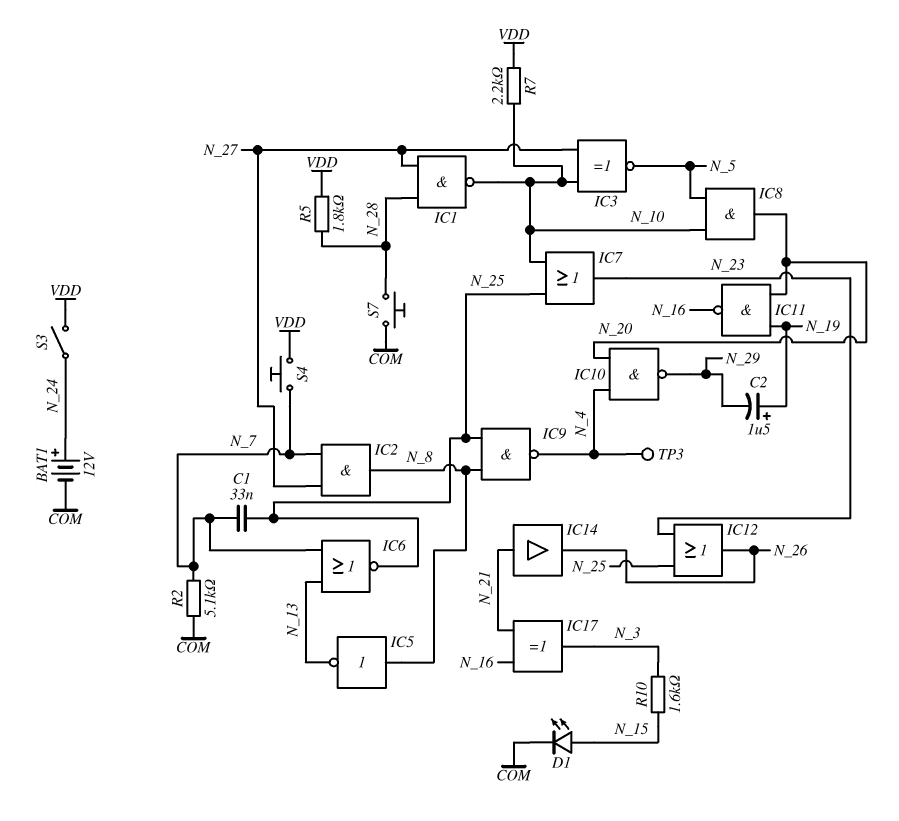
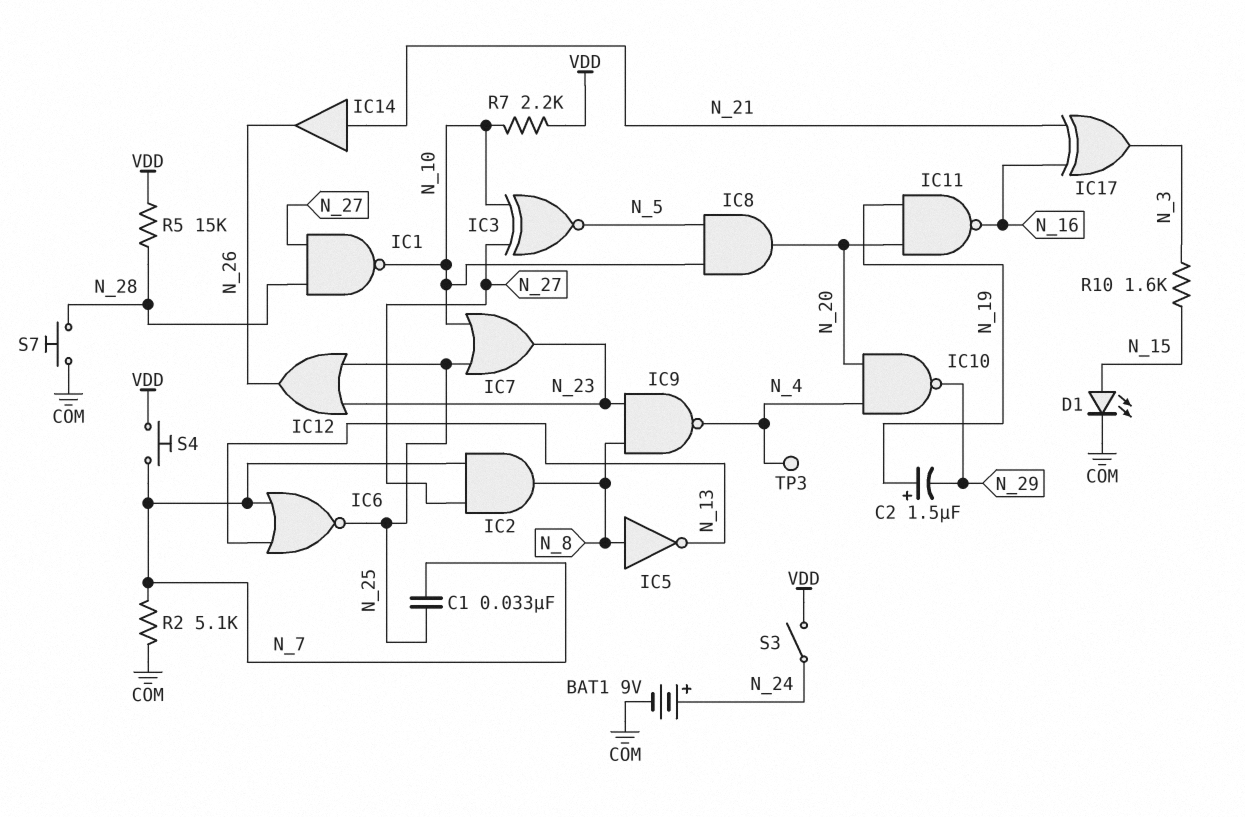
BAT1: 12V (plus N_24, minus COM) -> 9V (plus N_24, minus COM)
IC9: NAND (in N_8, in N_25, out N_4) -> NAND (in N_8, in N_23, out N_4)
R5: 1.8k (N_28, VDD) -> 15k (N_28, VDD)

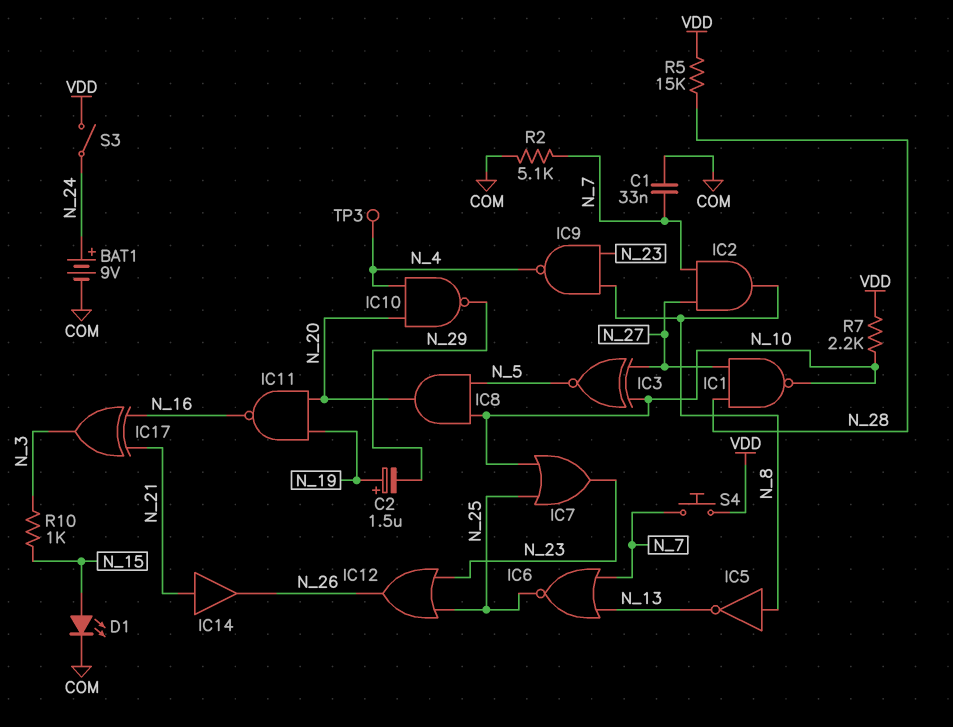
C1: 33nF (N_7, N_25) -> 33nF (COM, N_7)
R10: 1.6k (N_3, N_15) -> 1k (N_3, N_15)
S7: button (COM, N_28) -> none

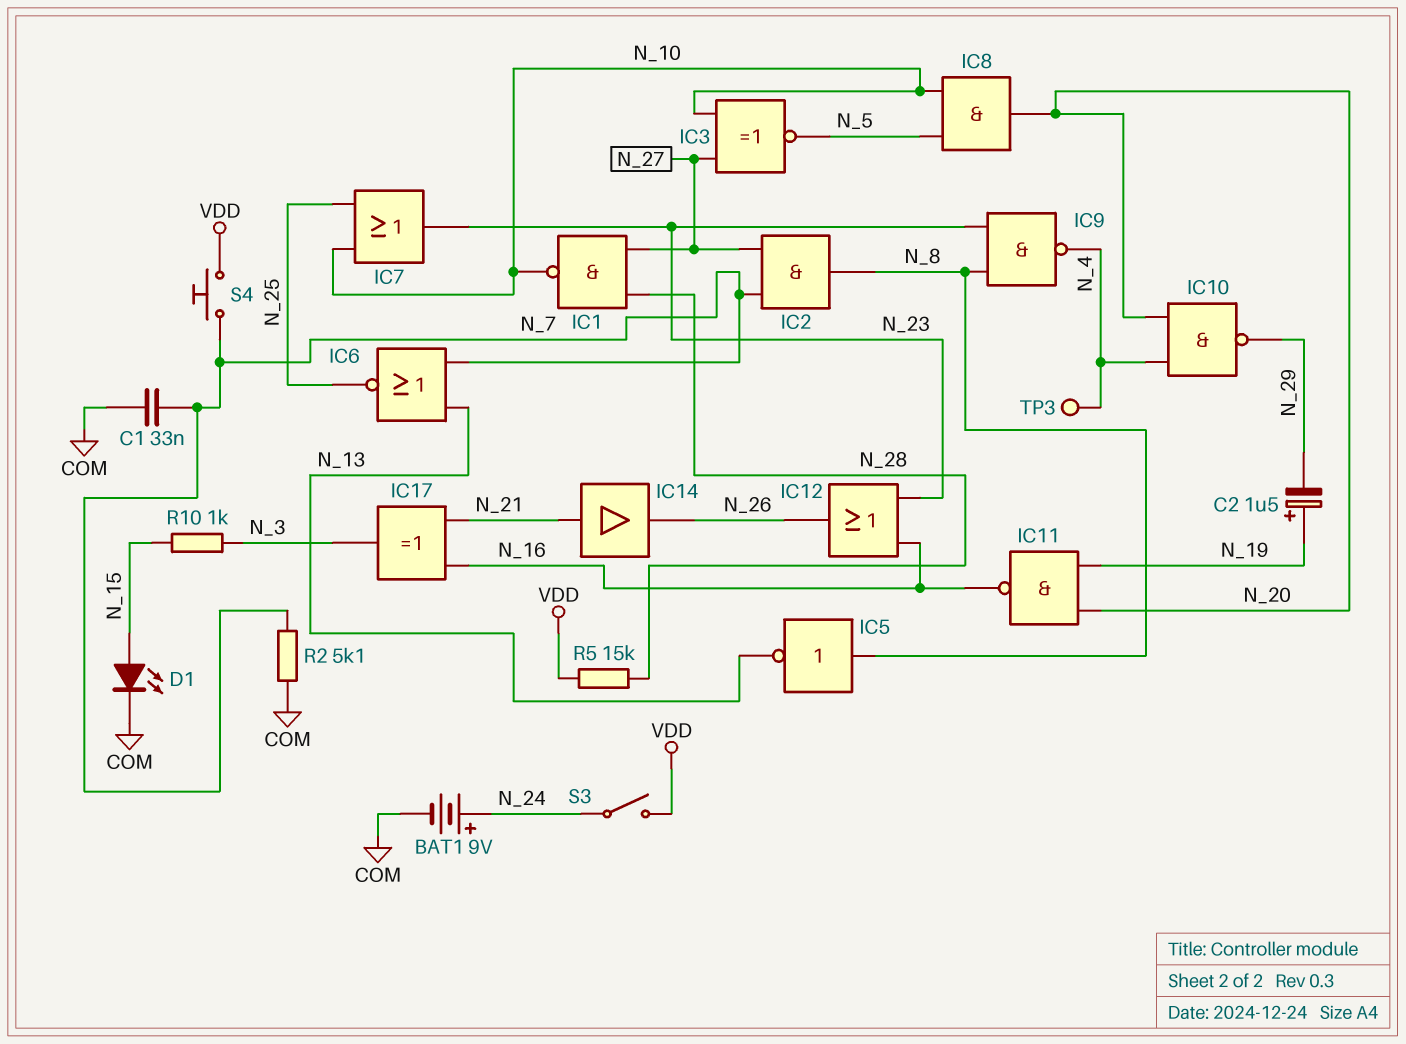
IC12: OR (in N_23, in N_25, out N_26) -> OR (in N_16, in N_23, out N_26)
R7: 2.2k (N_10, VDD) -> none

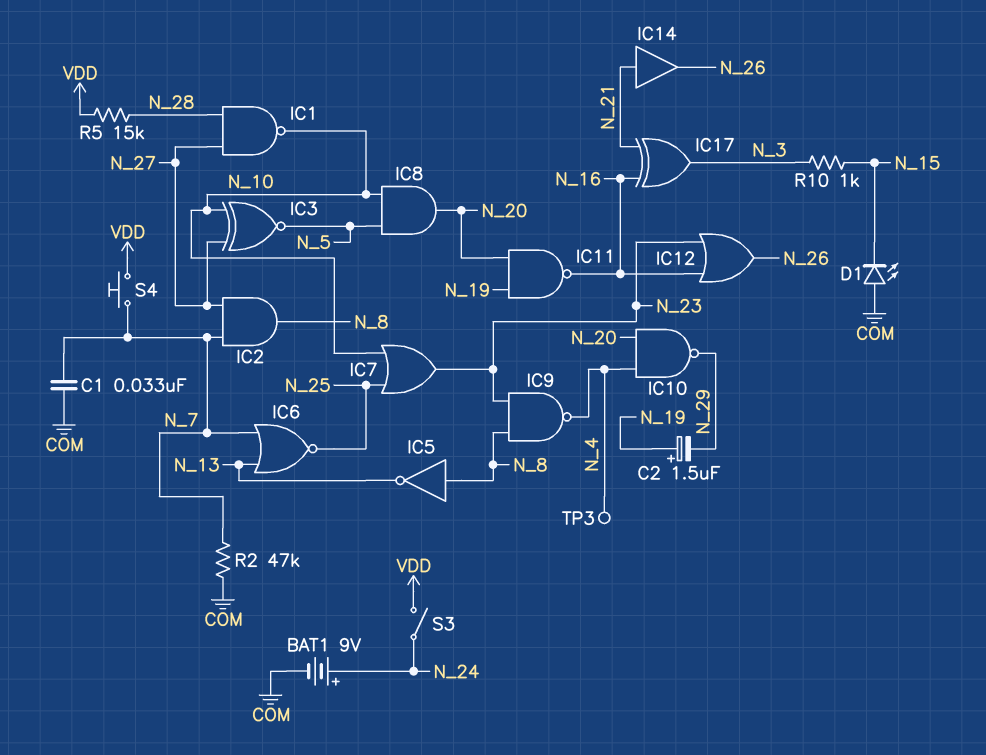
D1: LED (A N_15, K COM) -> LED (A COM, K N_15)
R2: 5.1k (COM, N_7) -> 47k (COM, N_7)

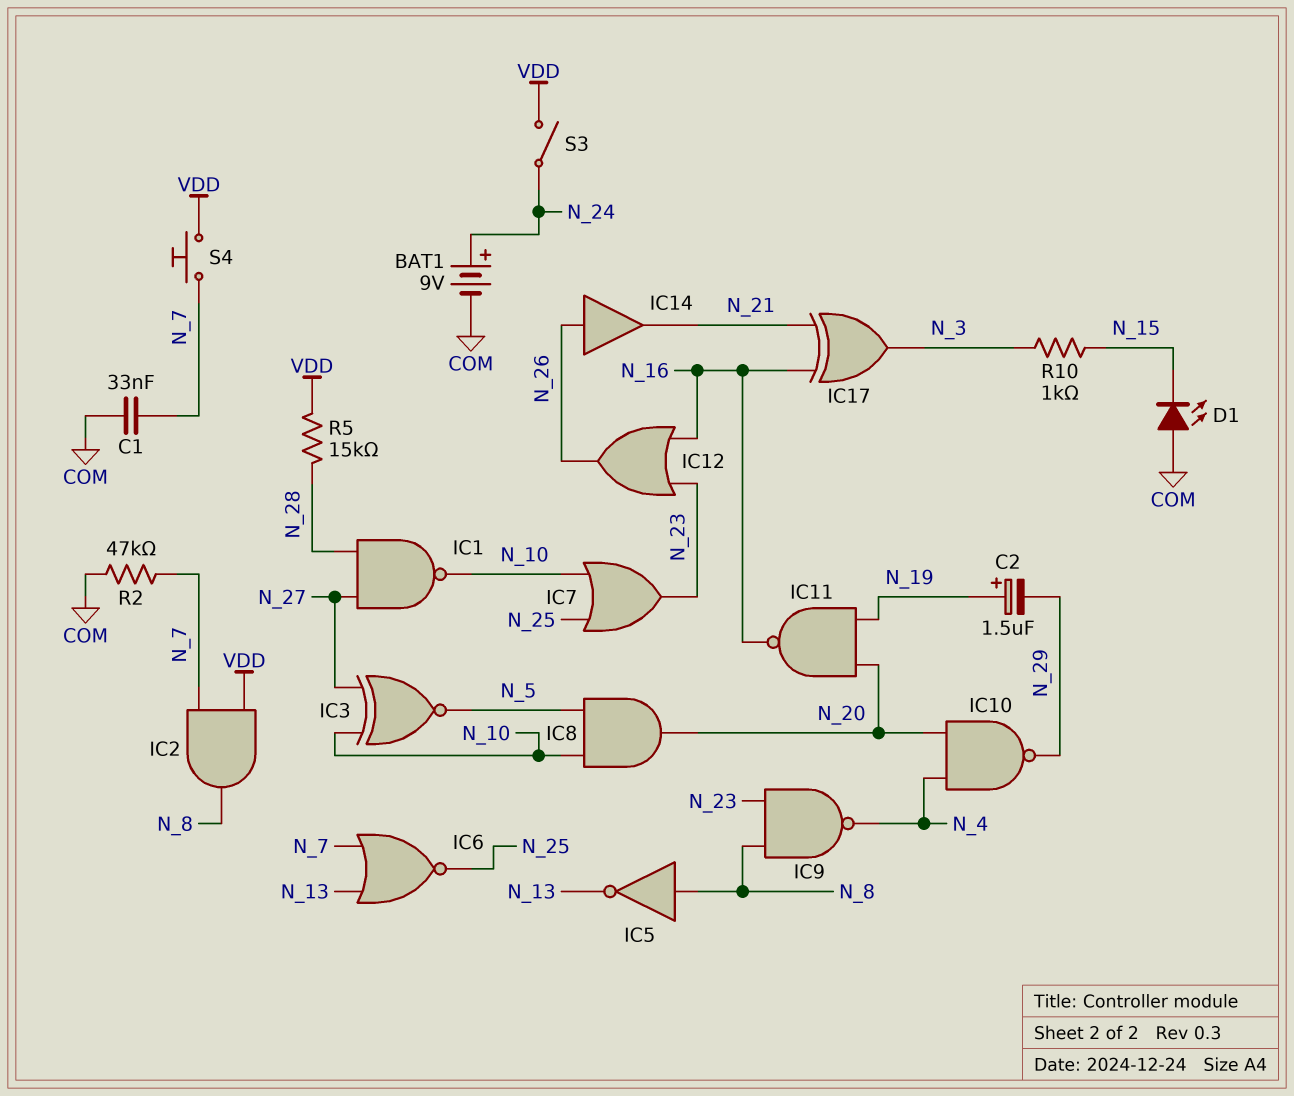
IC2: AND (in N_7, in N_27, out N_8) -> AND (in N_7, in VDD, out N_8)
IC14: buffer (in N_21, out N_26) -> buffer (in N_26, out N_21)
TP3: test point (N_4) -> none

